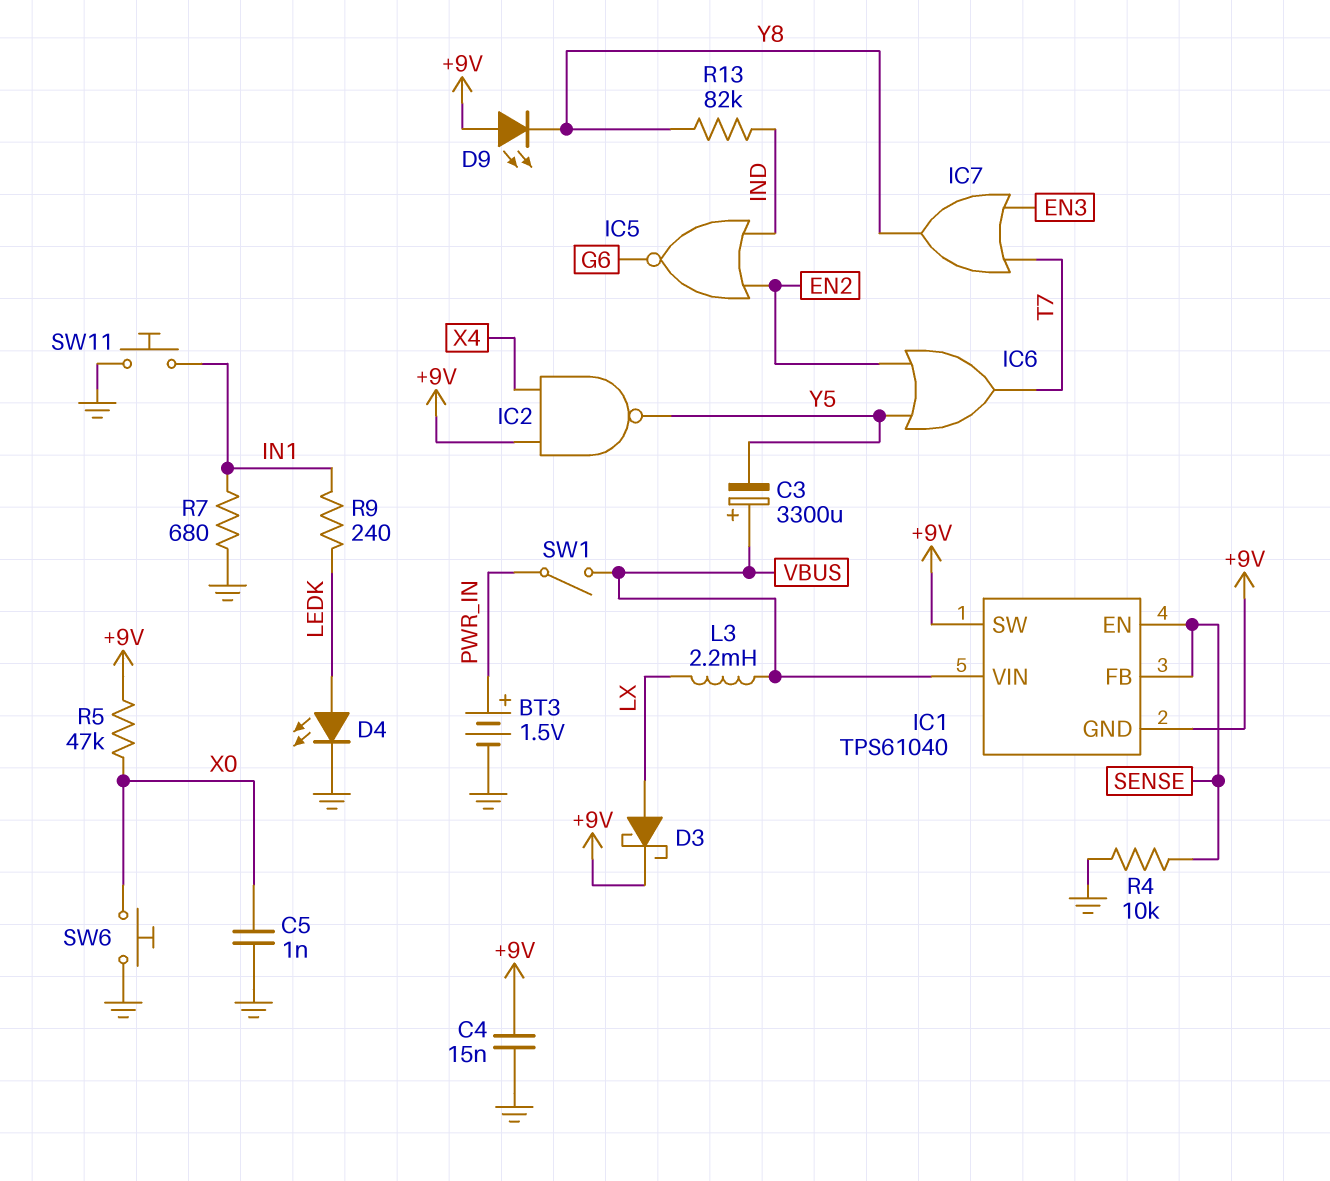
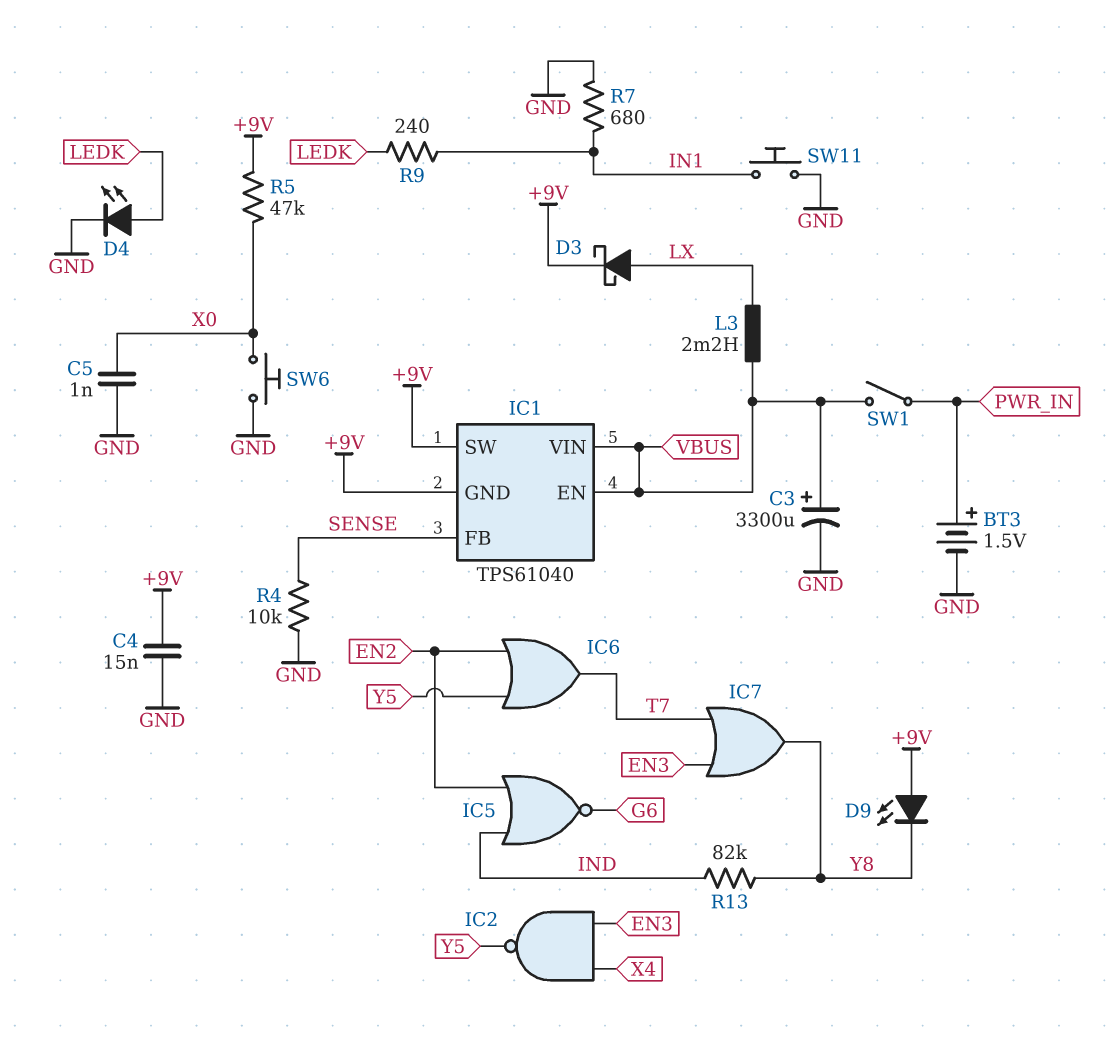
C3: 3300uF (plus VBUS, minus Y5) -> 3300uF (plus VBUS, minus GND)
IC1 pin EN: SENSE -> VBUS
IC2: NAND (in +9V, in X4, out Y5) -> NAND (in EN3, in X4, out Y5)

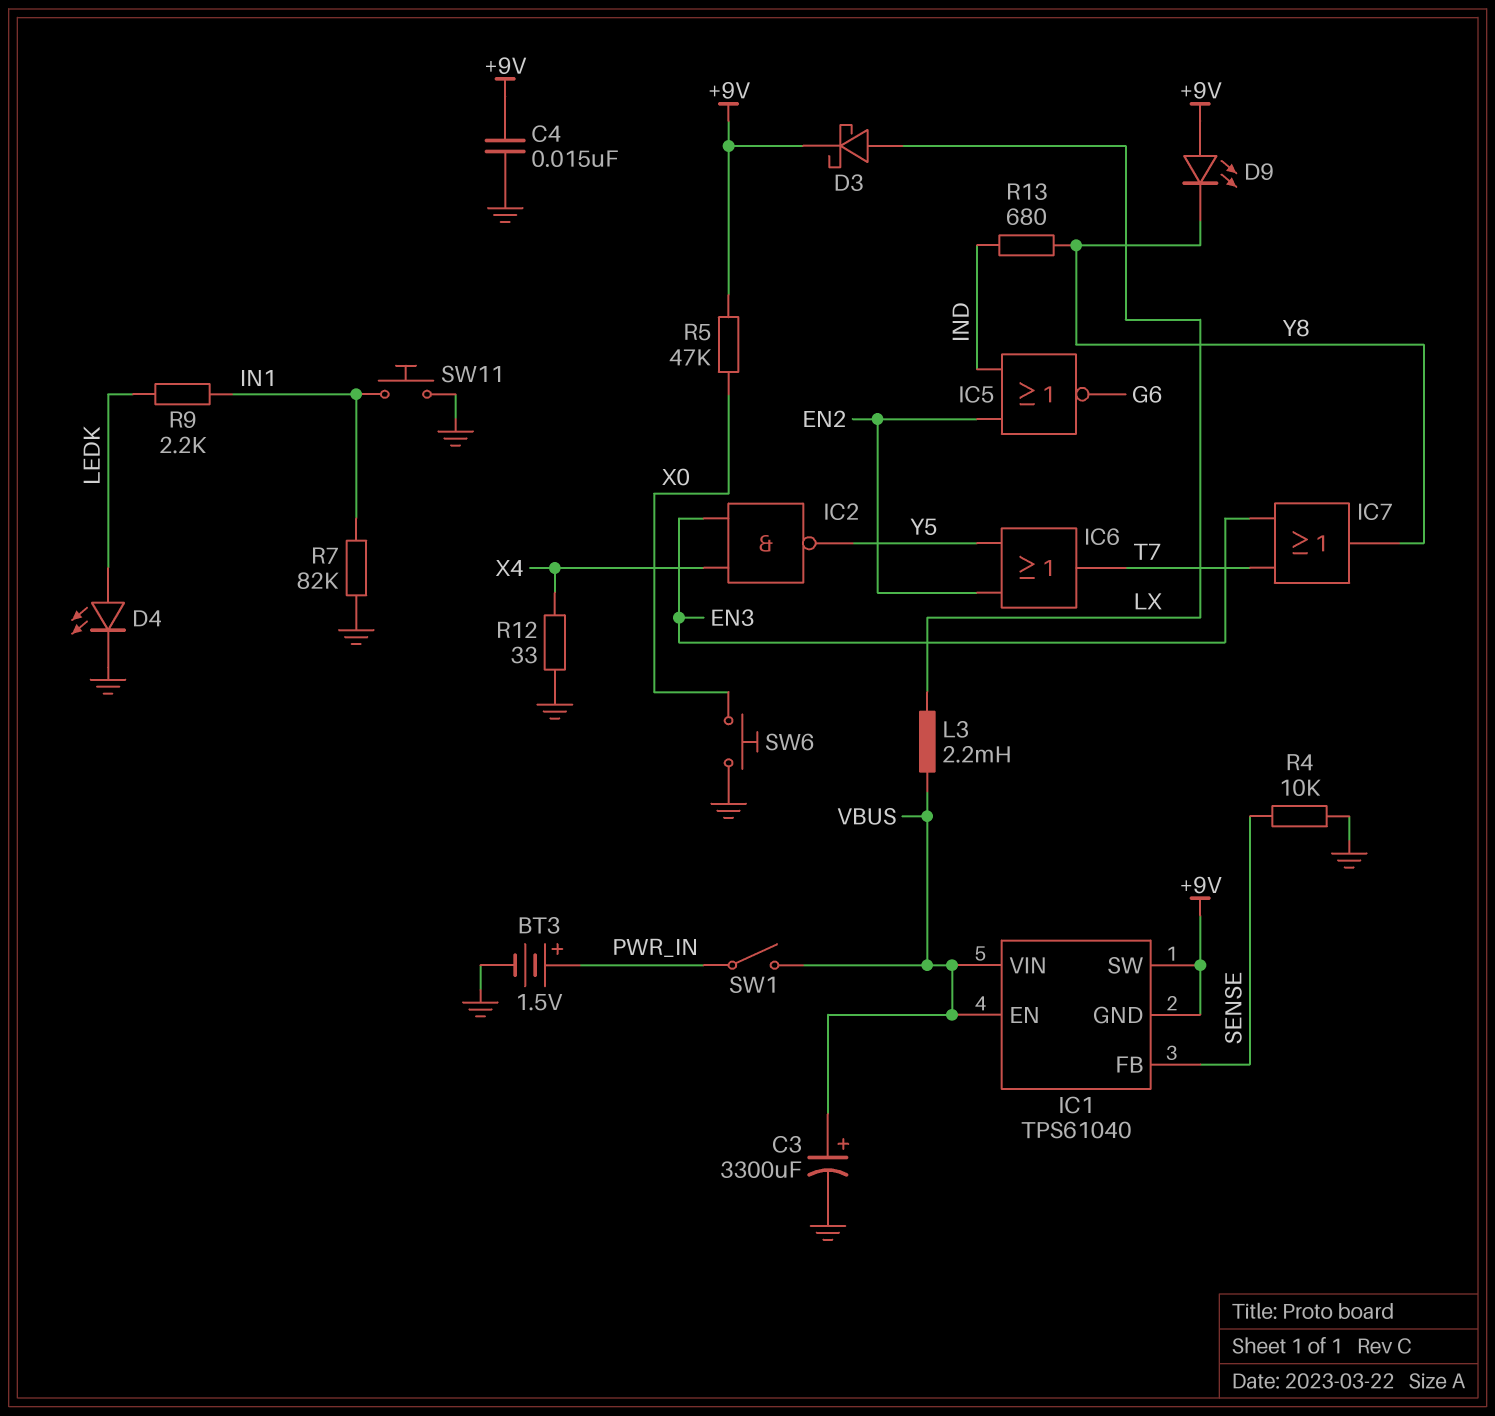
C5: 1nF (GND, X0) -> none
R7: 680 (GND, IN1) -> 82k (GND, IN1)
R9: 240 (IN1, LEDK) -> 2.2k (IN1, LEDK)
R12: none -> 33 (GND, X4)
R13: 82k (IND, Y8) -> 680 (IND, Y8)

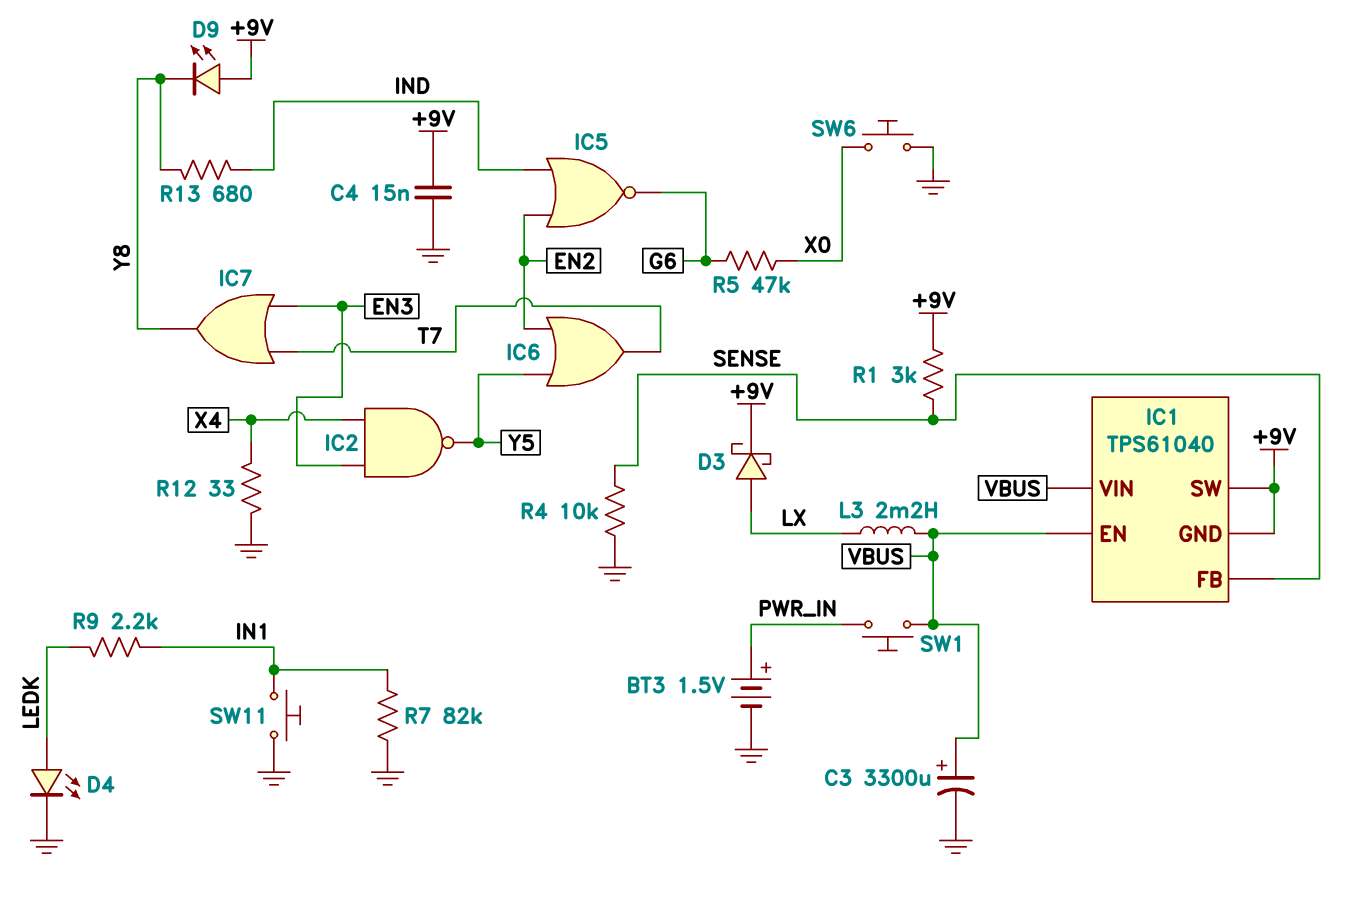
R1: none -> 3k (+9V, SENSE)
R5: 47k (+9V, X0) -> 47k (G6, X0)
SW1: switch (PWR_IN, VBUS) -> button (PWR_IN, VBUS)

